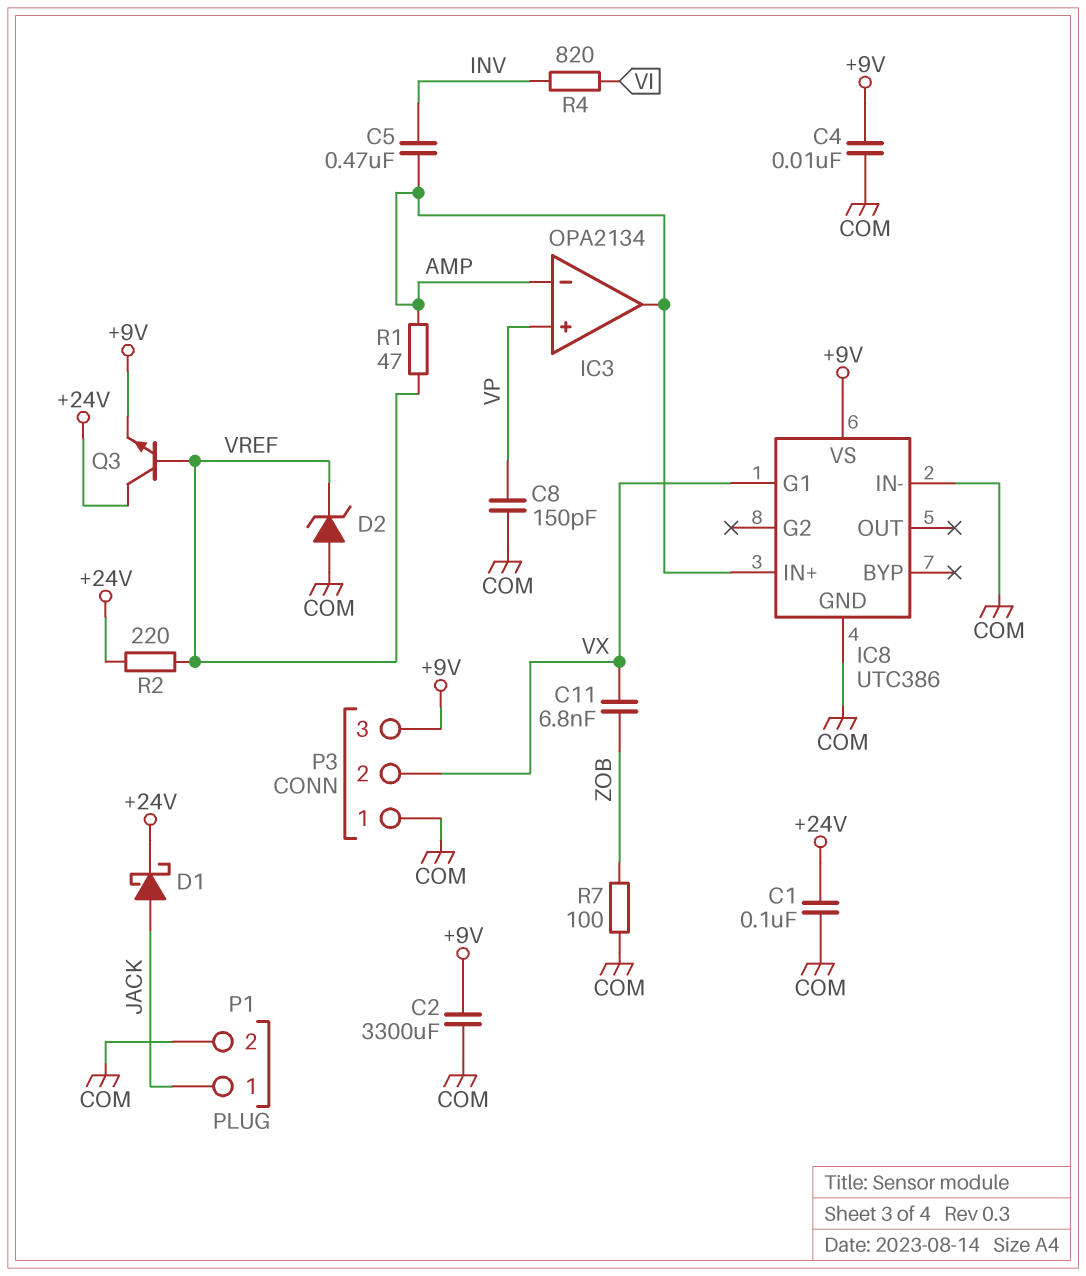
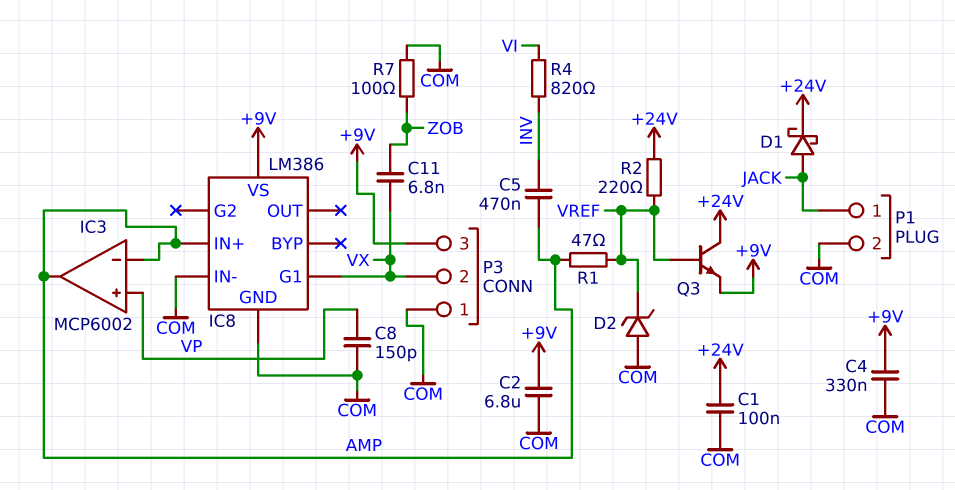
C2: 3300uF (+9V, COM) -> 6.8uF (+9V, COM)
C4: 10nF (+9V, COM) -> 330nF (+9V, COM)
IC3: OPA2134 -> MCP6002
IC8: UTC386 -> LM386

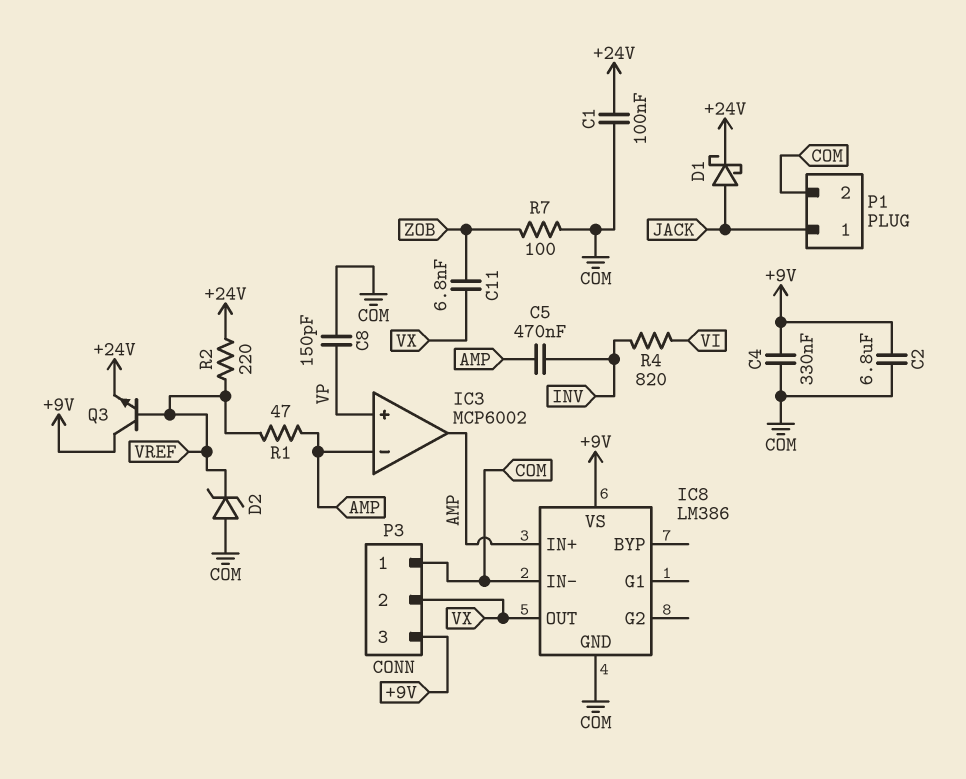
IC8 pin G1: VX -> none
IC8 pin OUT: none -> VX
Q3: NPN (B VREF, C +24V, E +9V) -> NPN (B VREF, C +9V, E +24V)

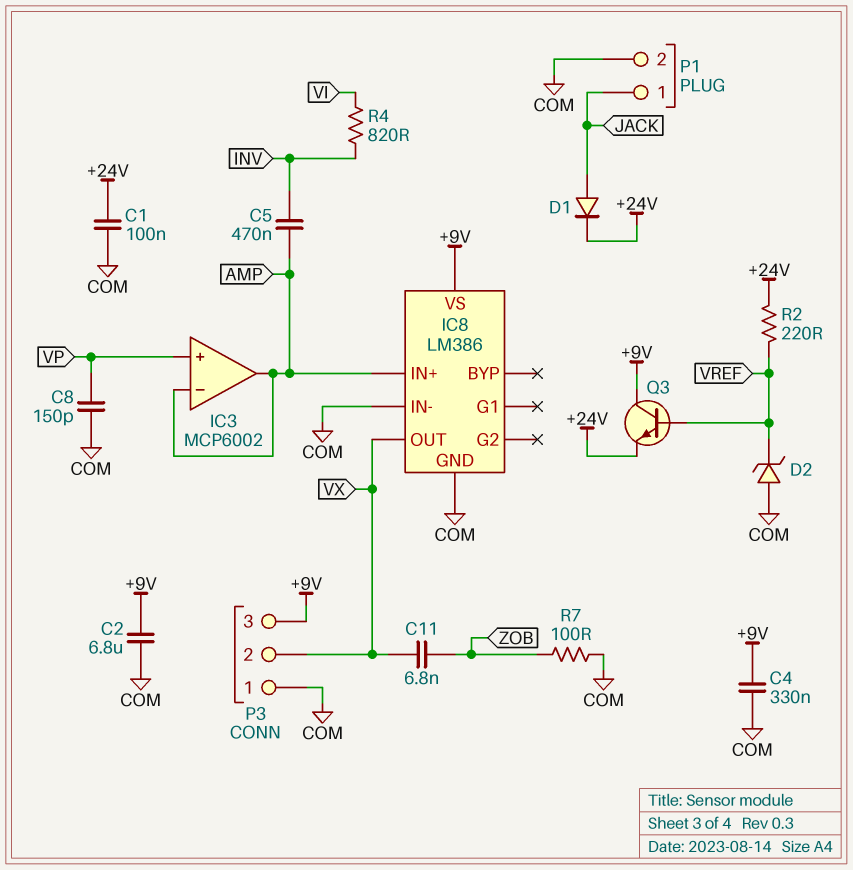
D1: schottky (A JACK, K +24V) -> diode (A JACK, K +24V)
R1: 47 (AMP, VREF) -> none

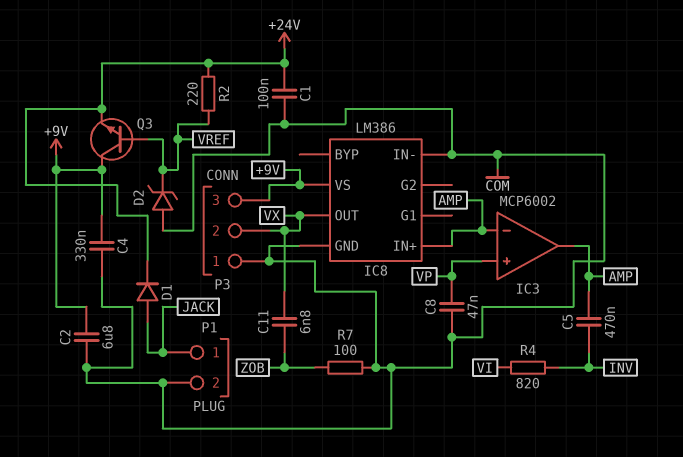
C8: 150pF (COM, VP) -> 47nF (COM, VP)

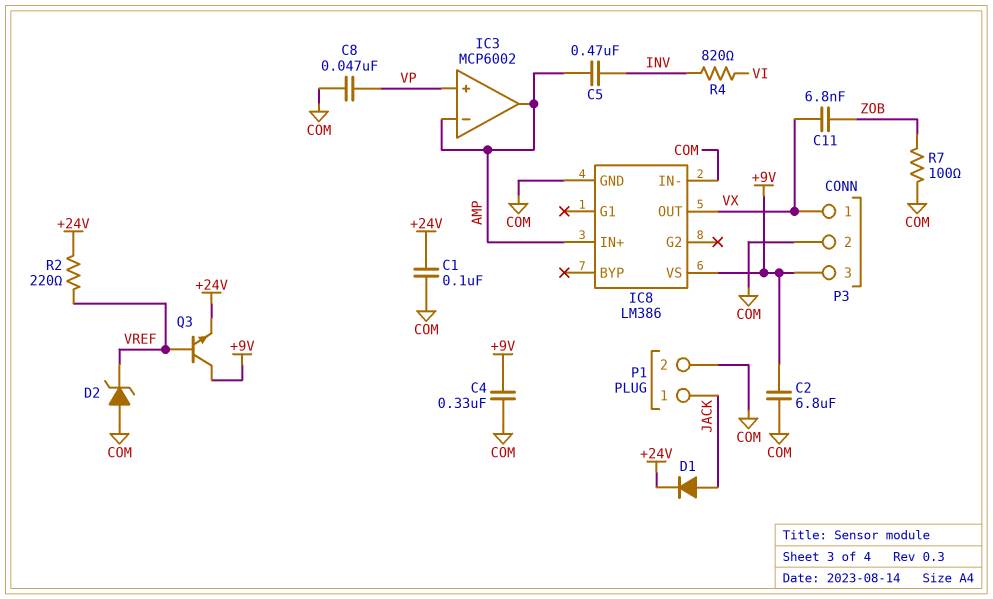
P3 pin 1: COM -> VX
P3 pin 2: VX -> COM

